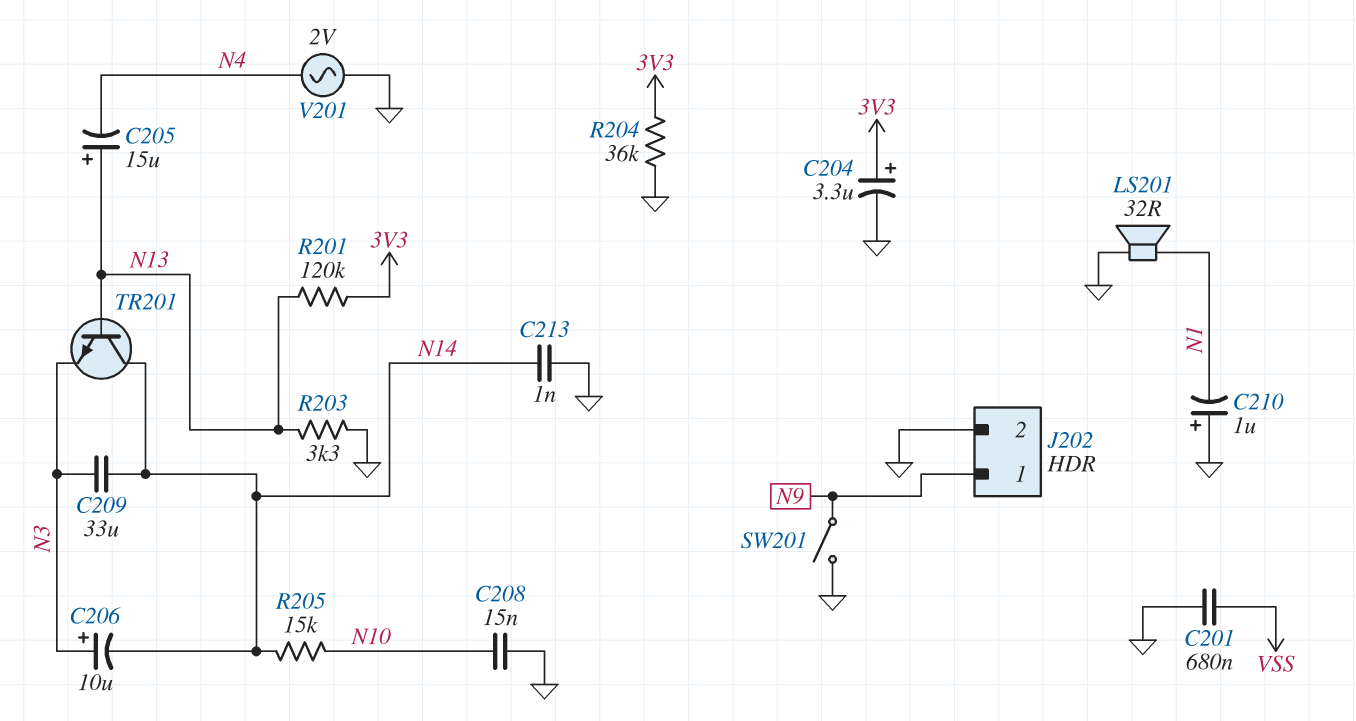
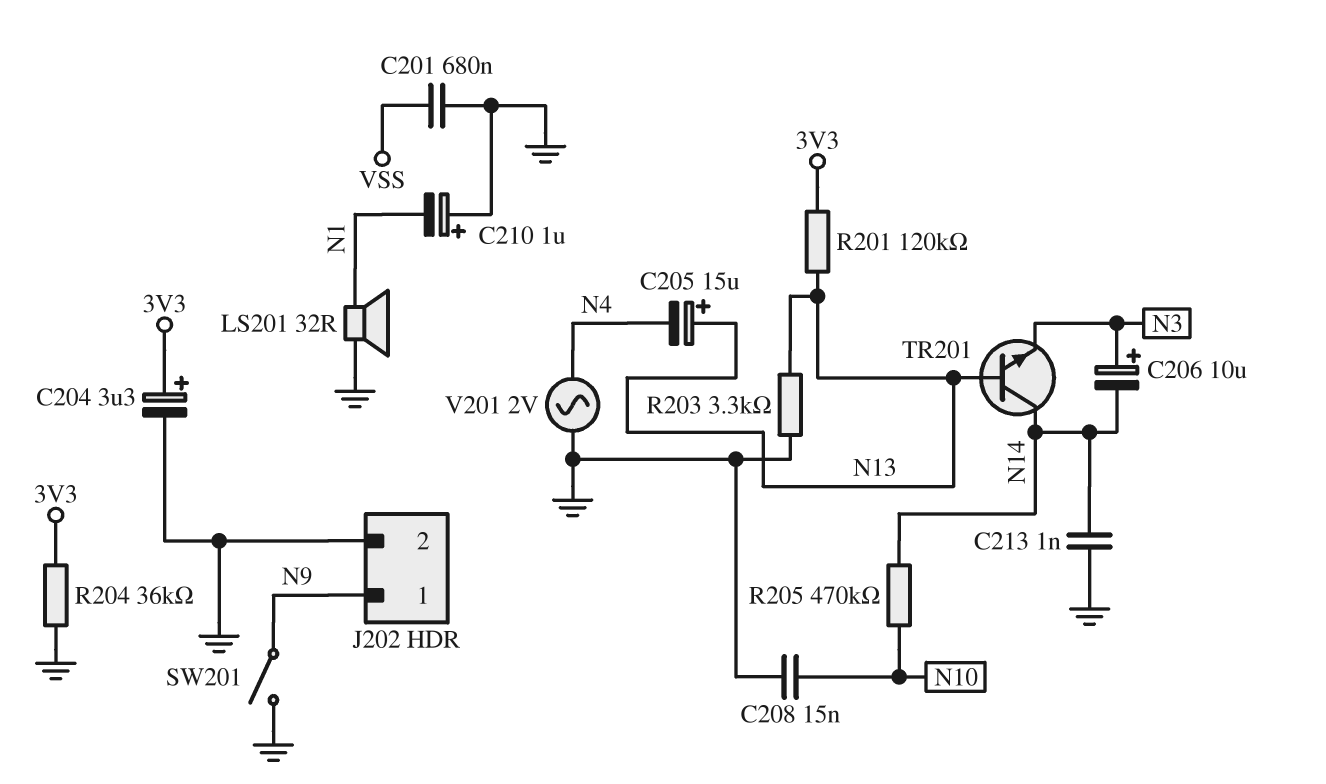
C209: 33uF (N3, N14) -> none
R205: 15k (N10, N14) -> 470k (N10, N14)

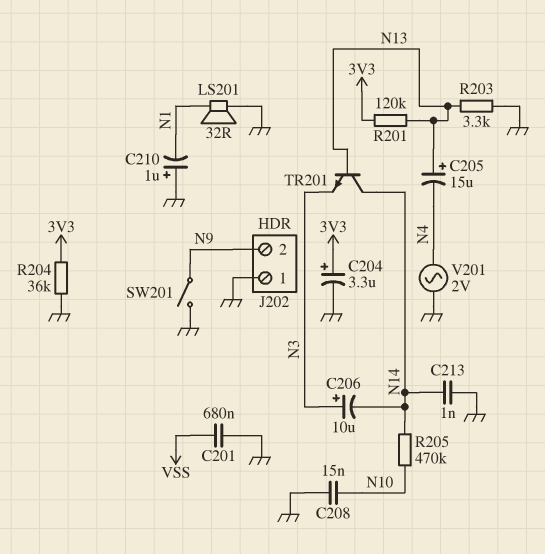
J202 pin 1: N9 -> GND
J202 pin 2: GND -> N9

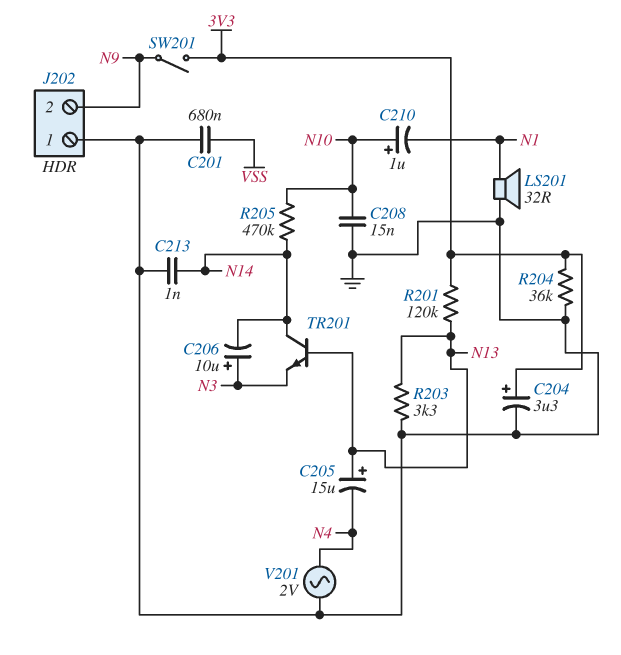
C210: 1uF (plus GND, minus N1) -> 1uF (plus N10, minus N1)
SW201: switch (GND, N9) -> switch (3V3, N9)

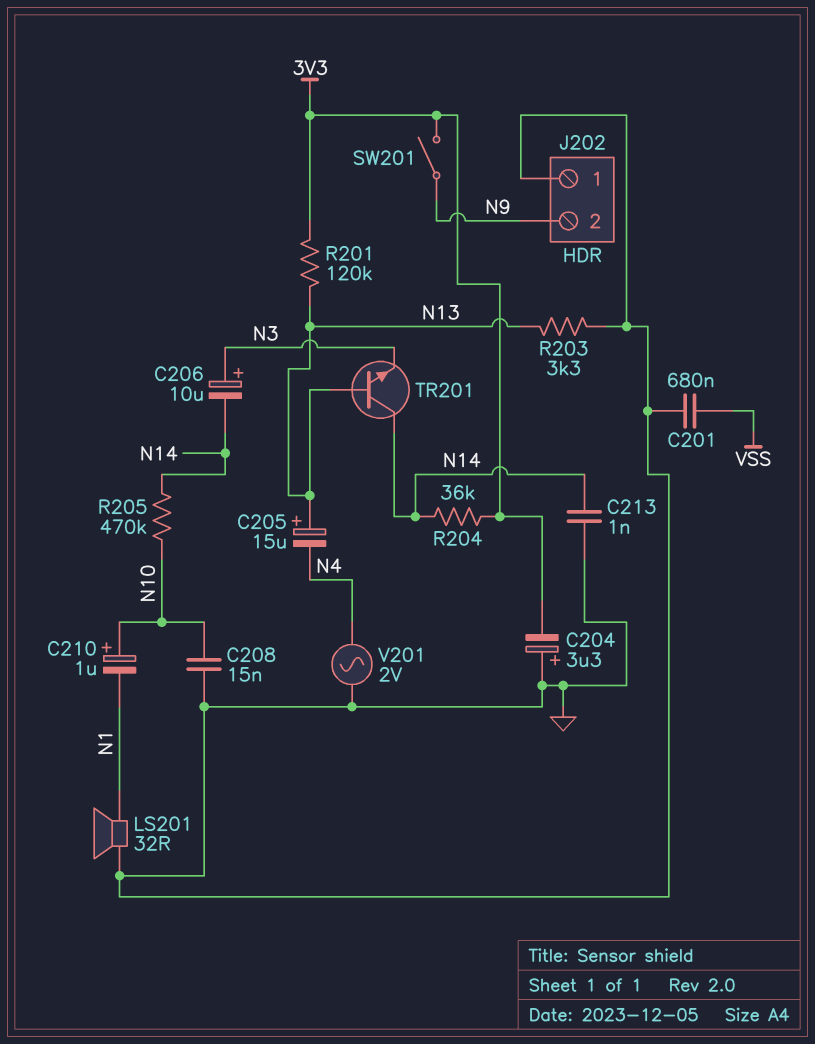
C204: 3.3uF (plus 3V3, minus GND) -> 3.3uF (plus GND, minus 3V3)
R204: 36k (3V3, GND) -> 36k (3V3, N14)

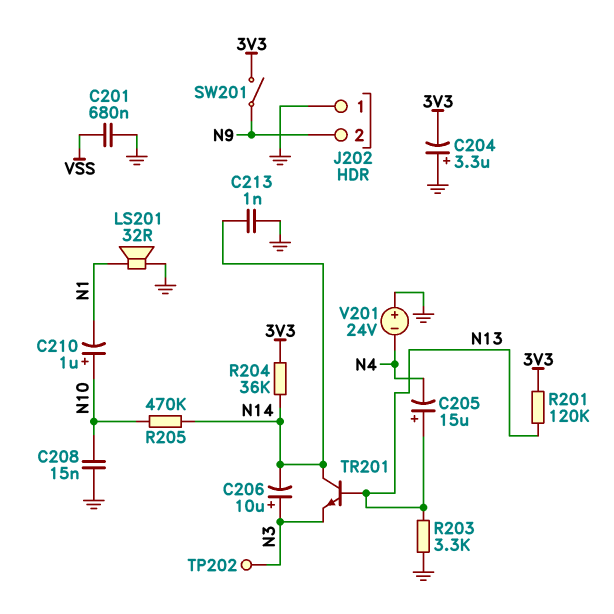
TP202: none -> test point (N3)
V201: AC 2V (GND, N4) -> 24V (plus GND, minus N4)

